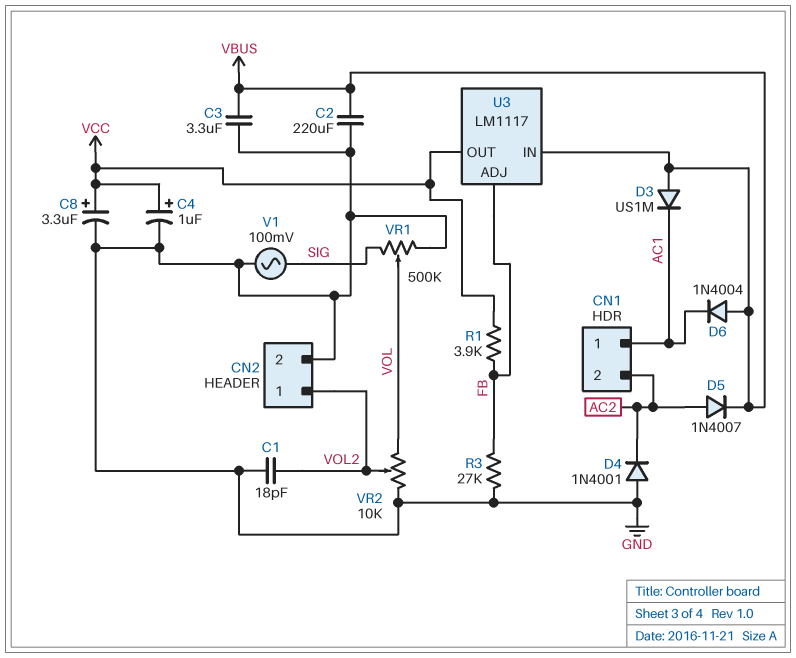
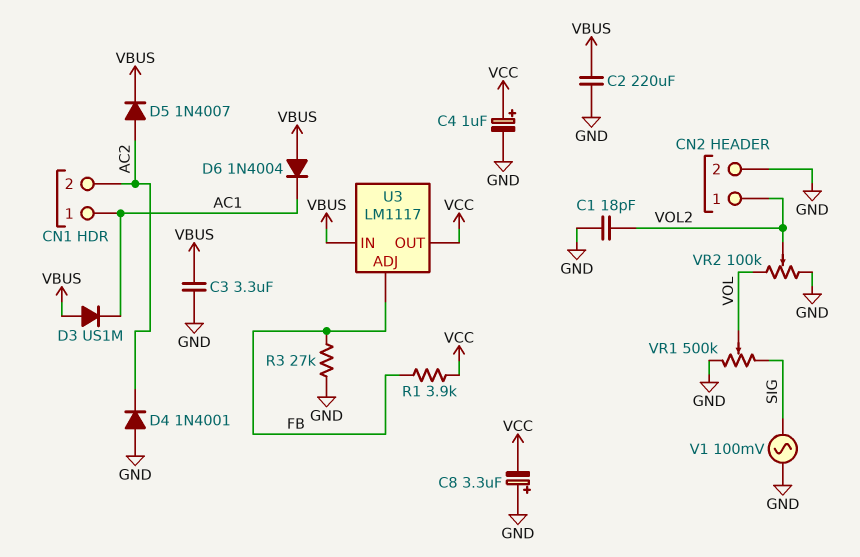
C8: 3.3uF (plus VCC, minus GND) -> 3.3uF (plus GND, minus VCC)
VR2: 10k (GND, VOL, wiper VOL2) -> 100k (GND, VOL, wiper VOL2)

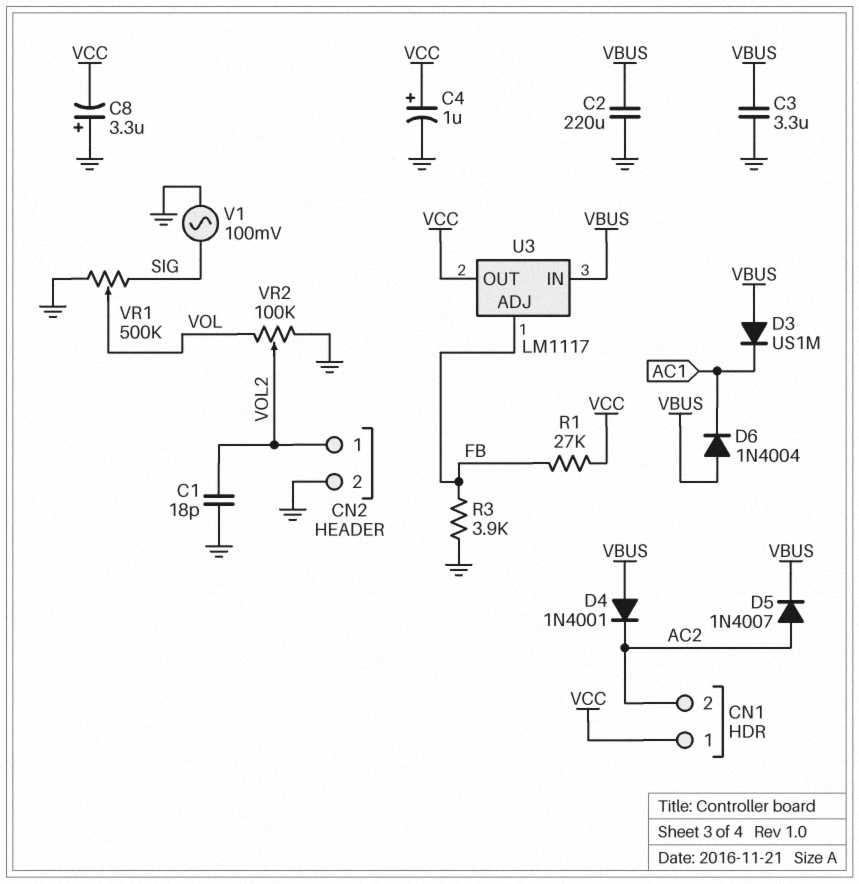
CN1 pin 1: AC1 -> VCC
D4: diode 1N4001 (A GND, K AC2) -> diode 1N4001 (A VBUS, K AC2)
R1: 3.9k (FB, VCC) -> 27k (FB, VCC)
R3: 27k (FB, GND) -> 3.9k (FB, GND)

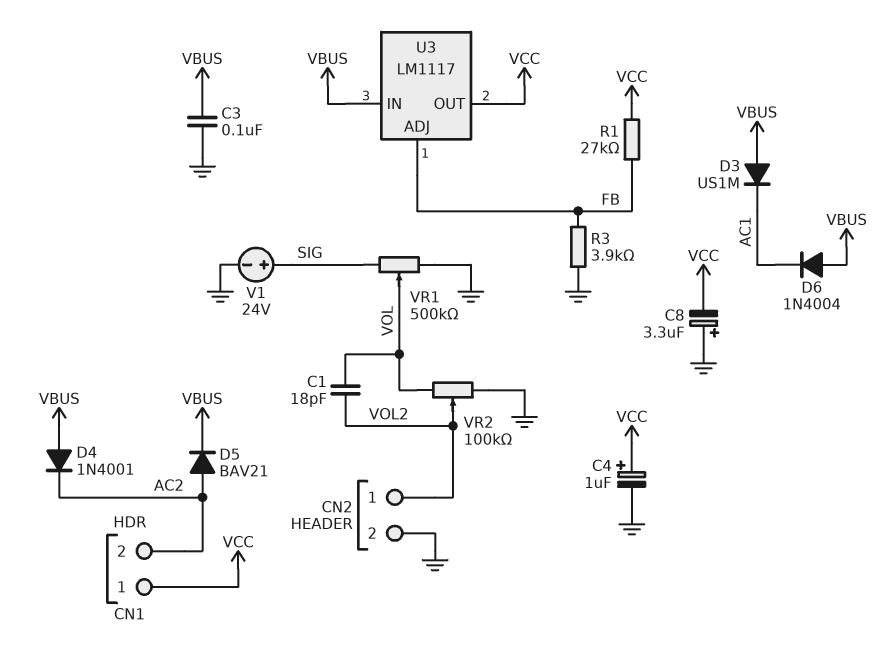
C1: 18pF (GND, VOL2) -> 18pF (VOL, VOL2)
C2: 220uF (GND, VBUS) -> none
C3: 3.3uF (GND, VBUS) -> 100nF (GND, VBUS)
D5: diode 1N4007 (A AC2, K VBUS) -> diode BAV21 (A AC2, K VBUS)
V1: AC 100mV (GND, SIG) -> 24V (plus SIG, minus GND)

